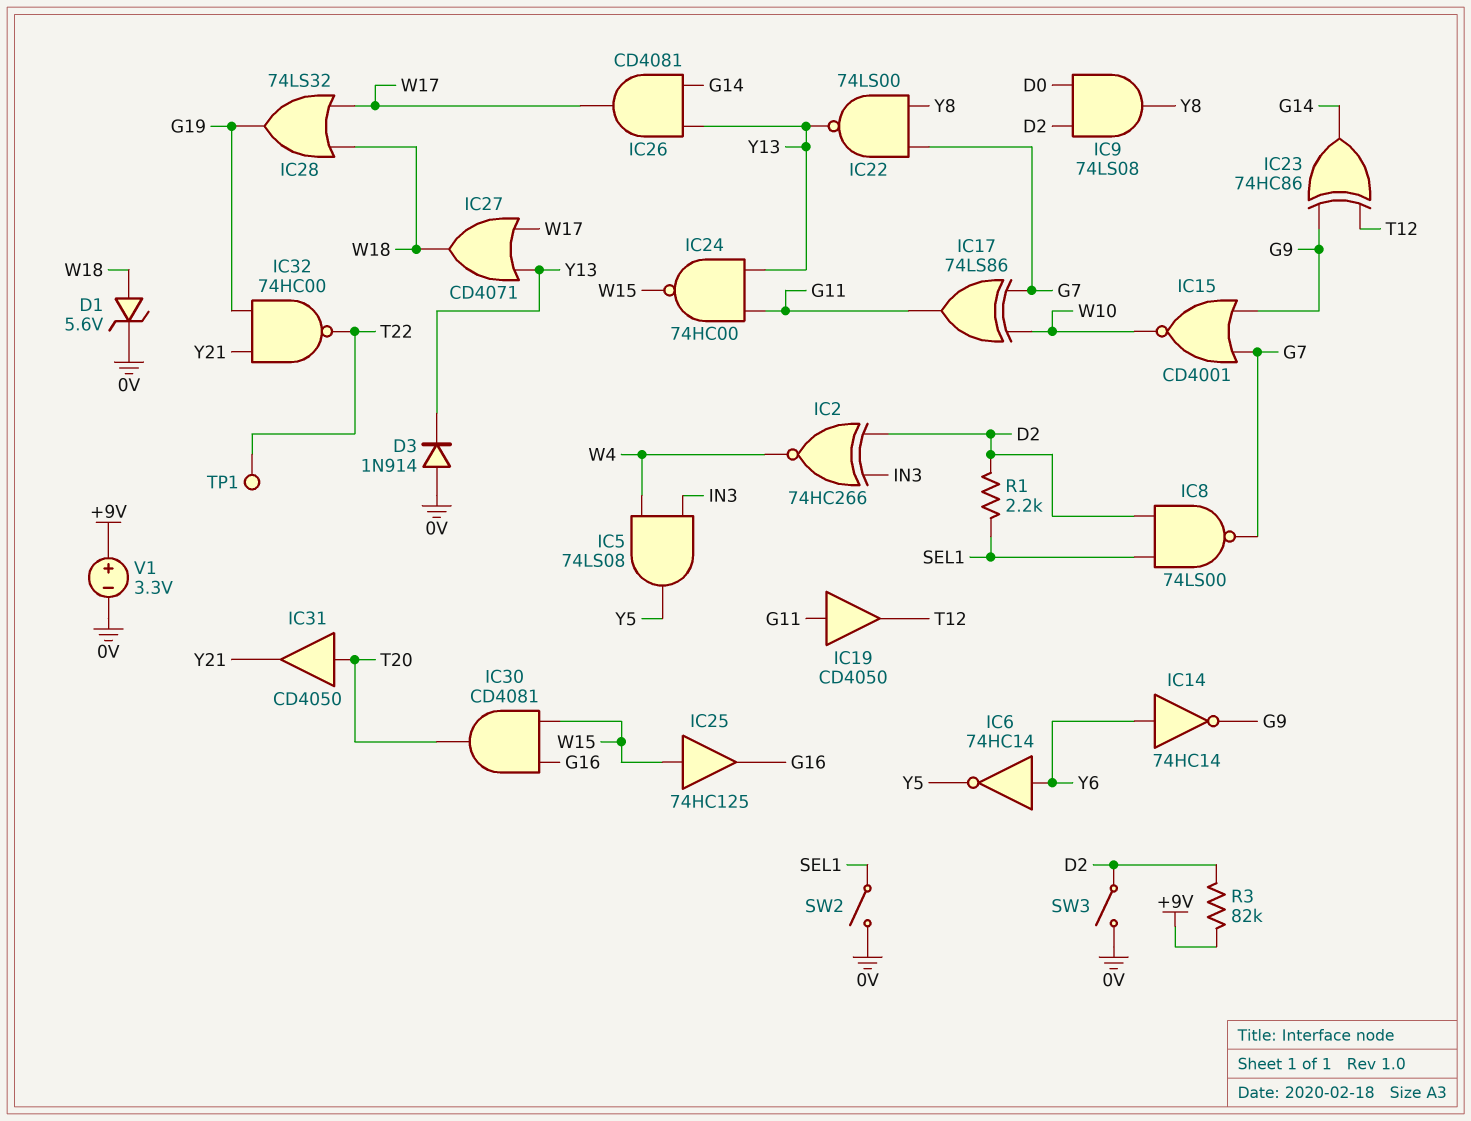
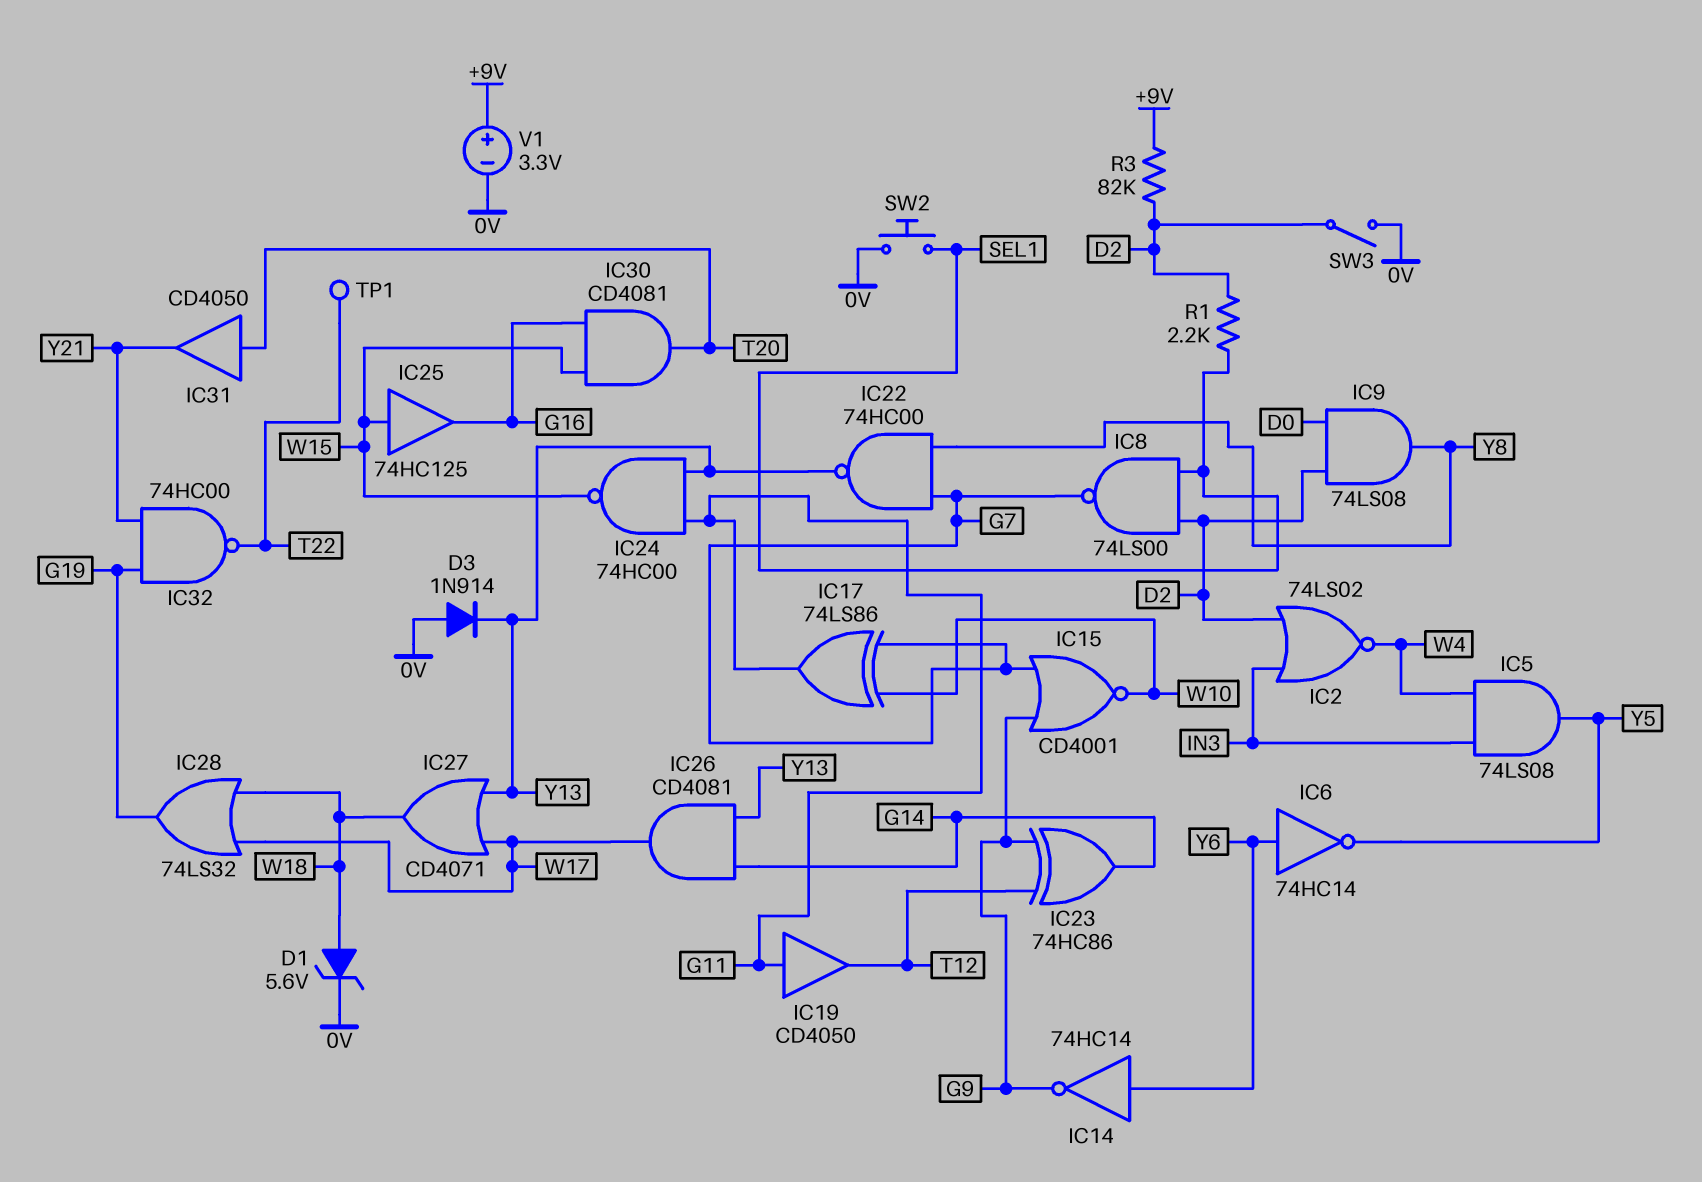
IC2: XNOR 74HC266 (in D2, in IN3, out W4) -> NOR 74LS02 (in D2, in IN3, out W4)
IC22: NAND 74LS00 (in G7, in Y8, out Y13) -> NAND 74HC00 (in G7, in Y8, out Y13)
SW2: switch (0V, SEL1) -> button (0V, SEL1)

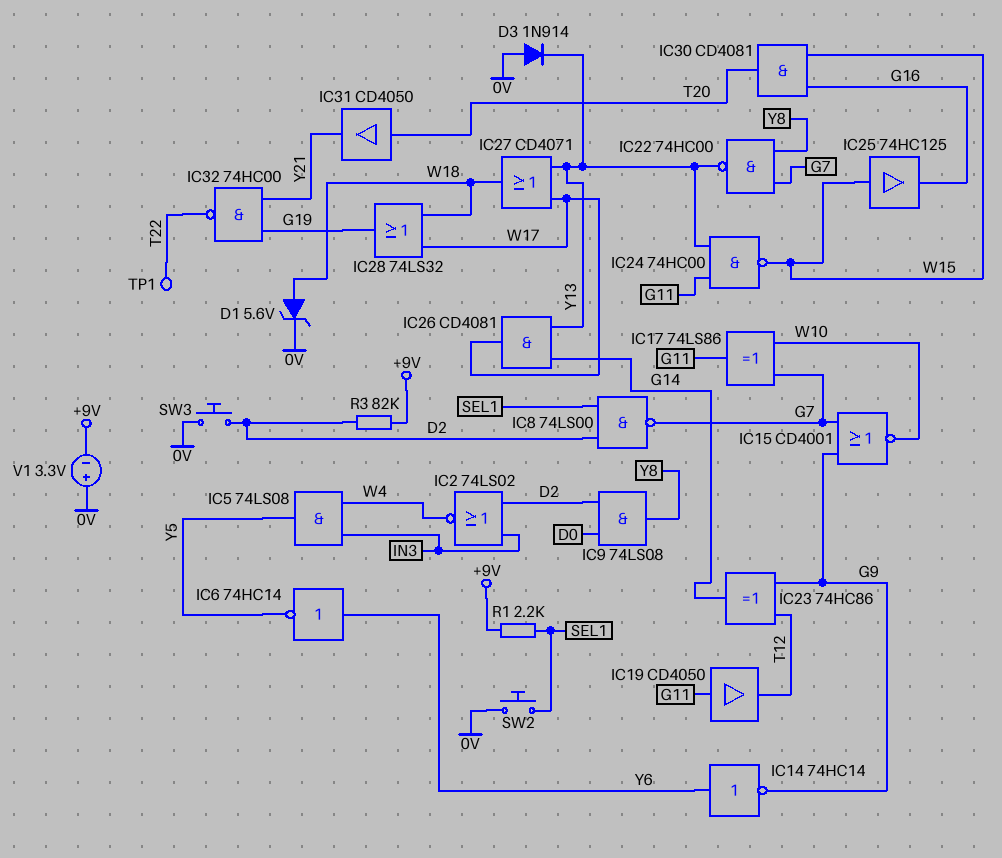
R1: 2.2k (D2, SEL1) -> 2.2k (+9V, SEL1)
SW3: switch (0V, D2) -> button (0V, D2)
V1: 3.3V (plus +9V, minus 0V) -> 3.3V (plus 0V, minus +9V)

